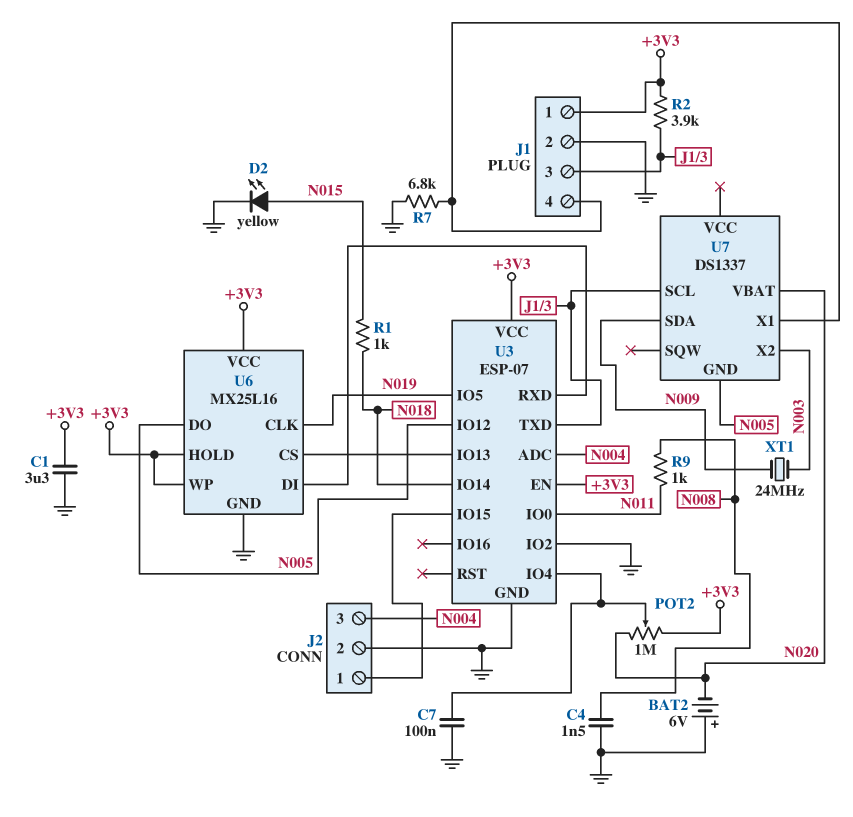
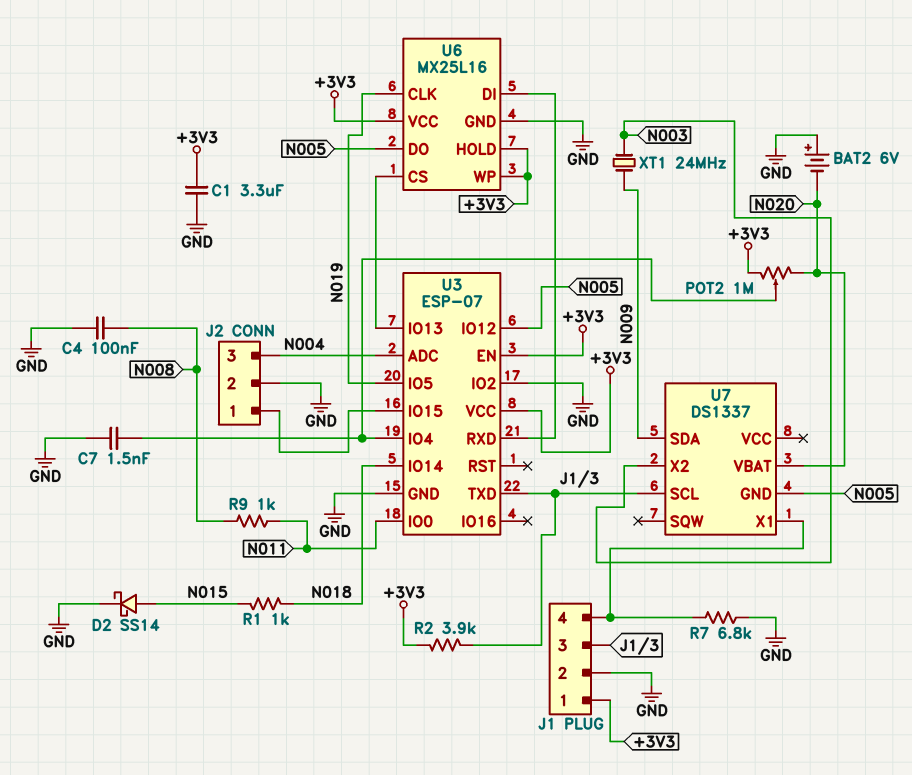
C4: 1.5nF (GND, N008) -> 100nF (GND, N008)
C7: 100nF (GND, U3/IO4) -> 1.5nF (GND, U3/IO4)
D2: LED yellow (A N015, K GND) -> schottky SS14 (A N015, K GND)

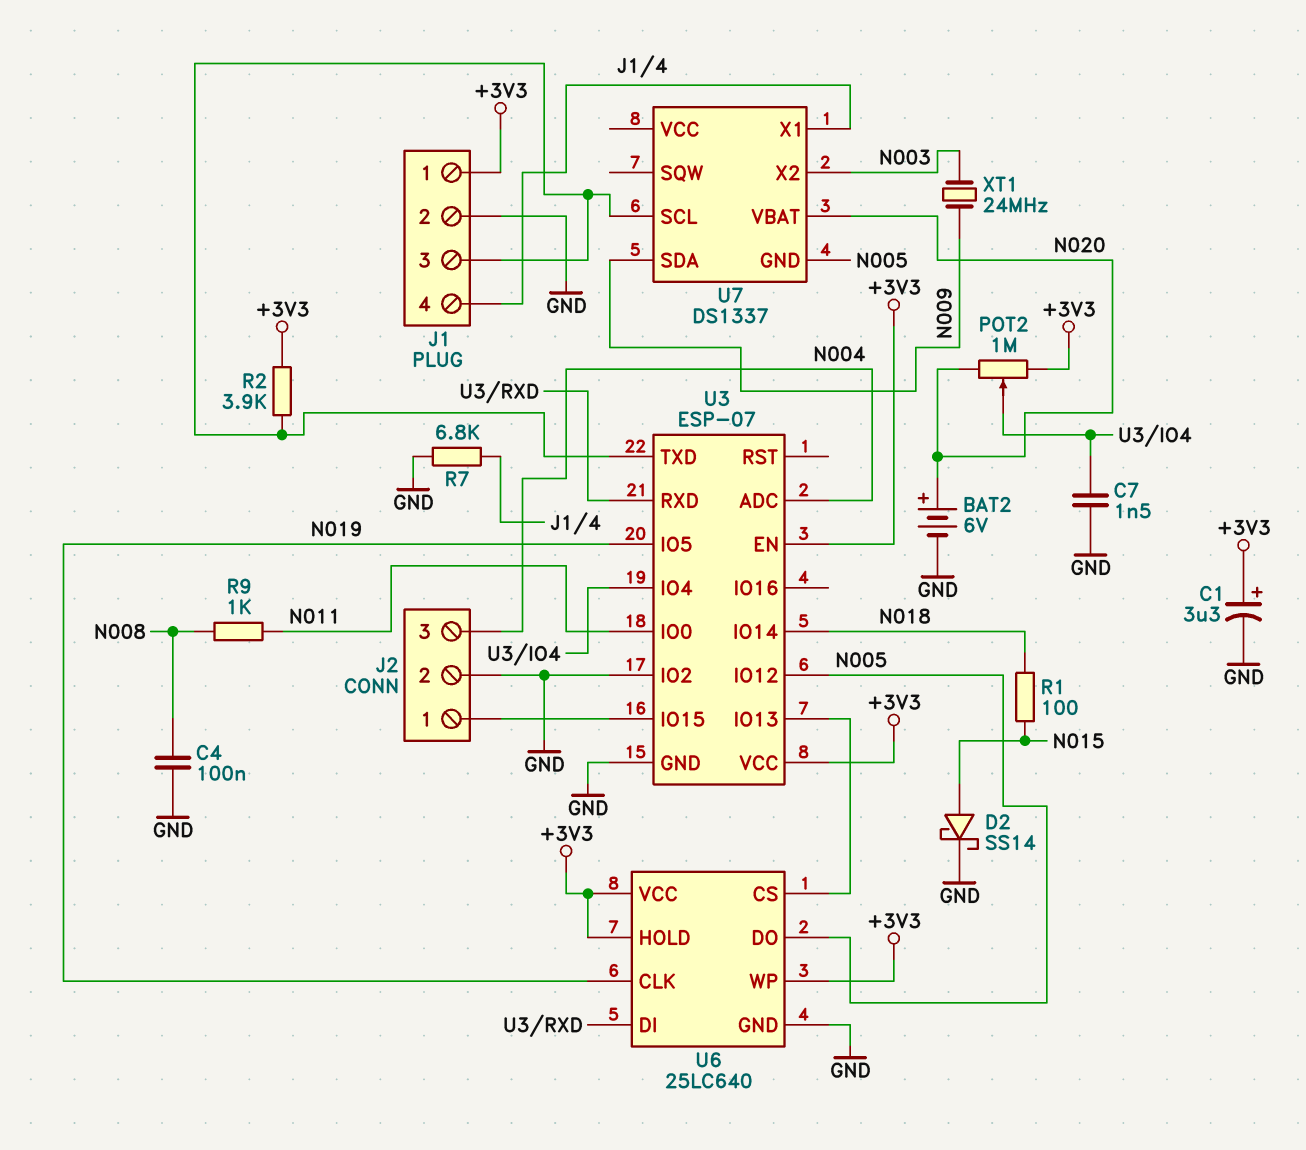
BAT2: 6V (plus GND, minus N020) -> 6V (plus N020, minus GND)
C1: 3.3uF (+3V3, GND) -> 3.3uF (plus +3V3, minus GND)
R1: 1k (N015, N018) -> 100 (N015, N018)
U6: MX25L16 -> 25LC640

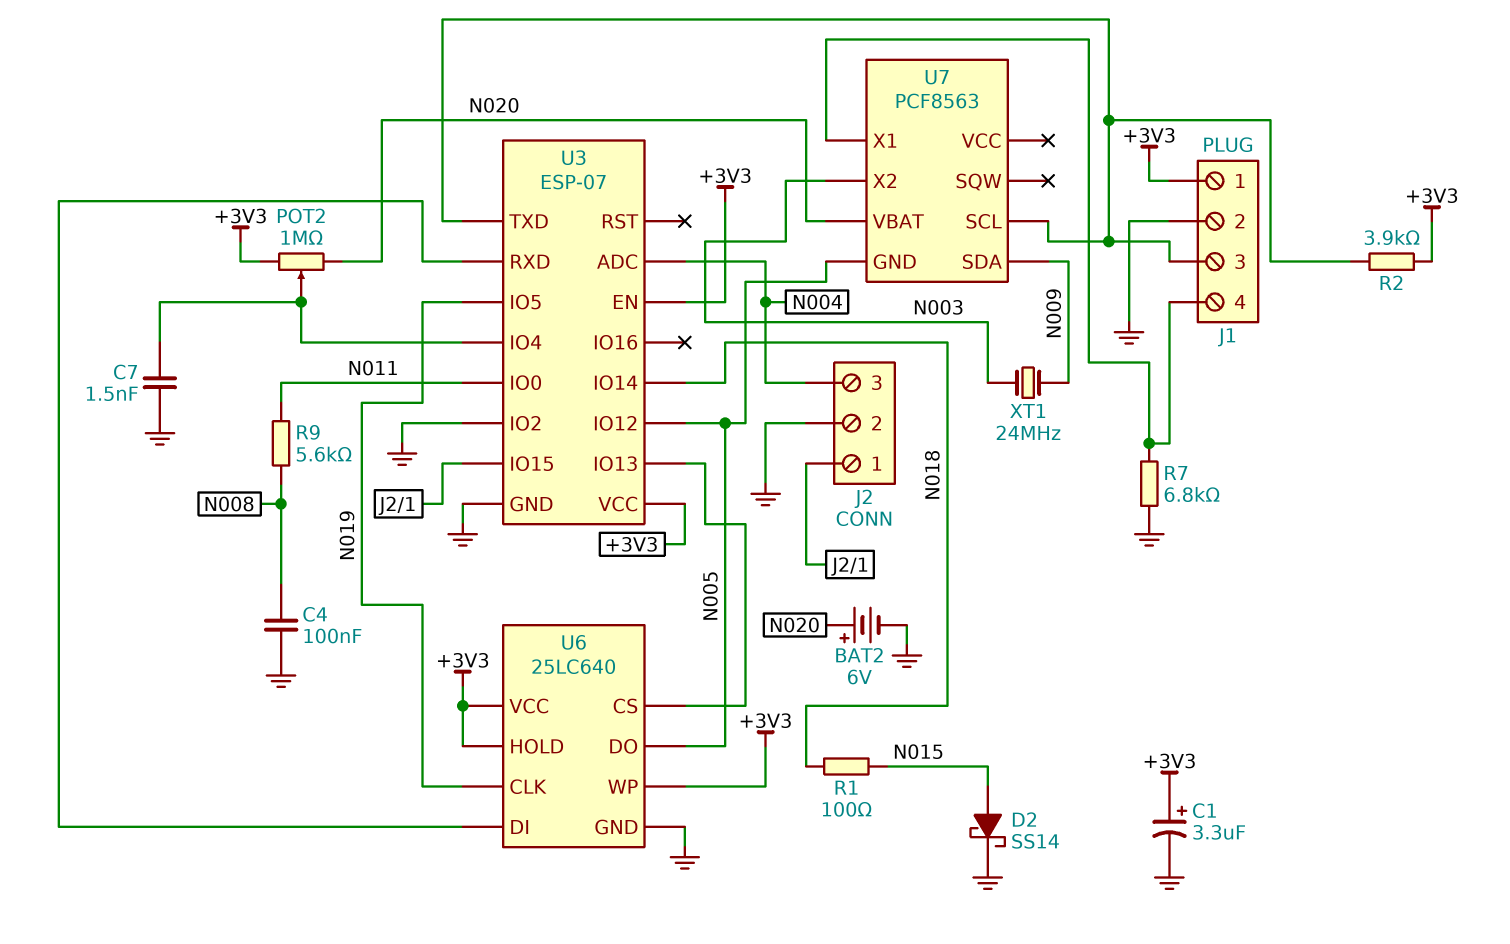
R9: 1k (N008, N011) -> 5.6k (N008, N011)
U7: DS1337 -> PCF8563

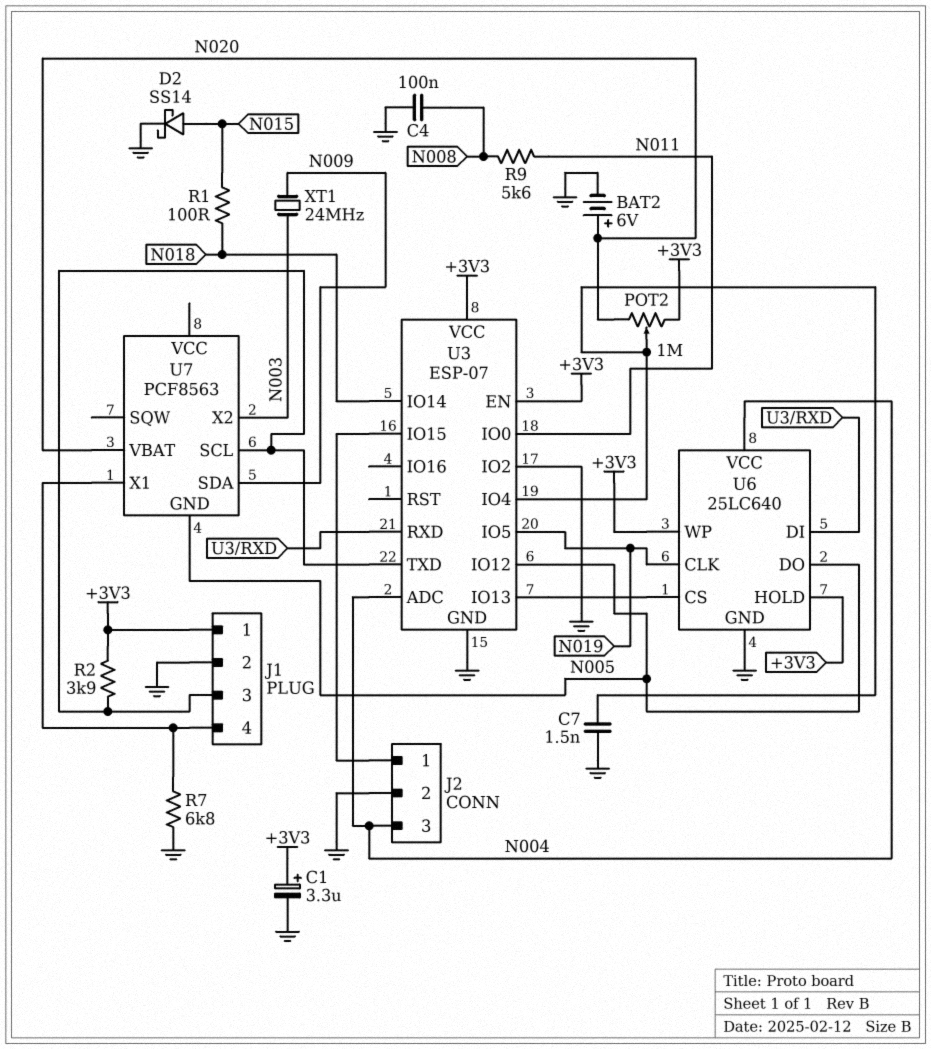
U6 pin VCC: +3V3 -> N004

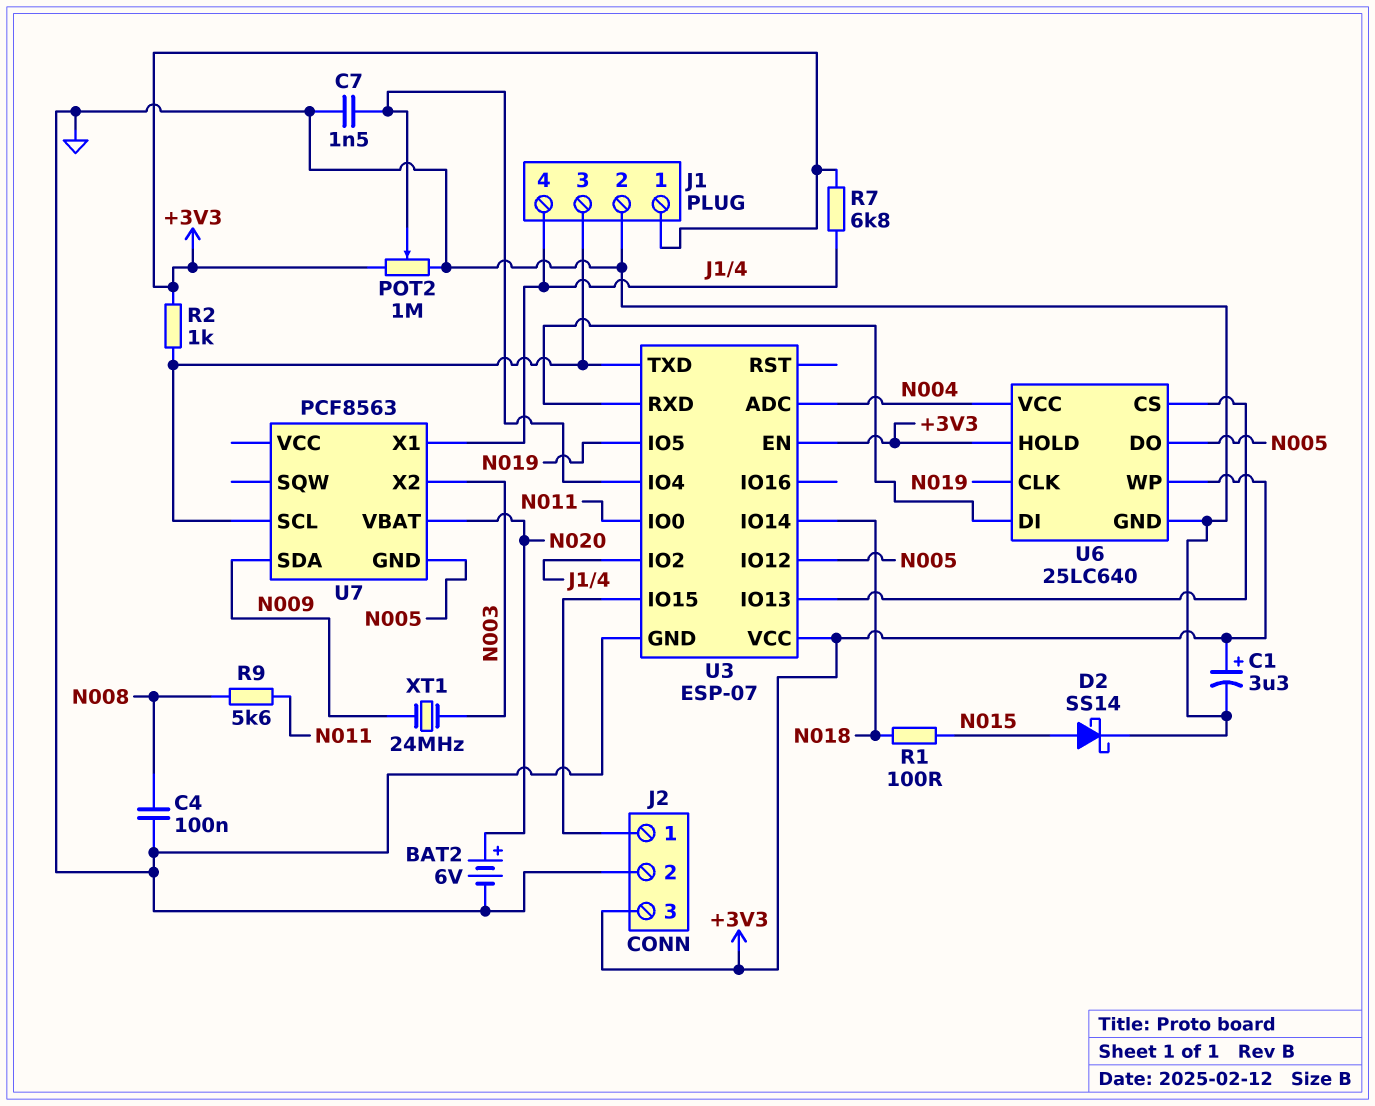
J2 pin 3: N004 -> +3V3
POT2: 1M (+3V3, N020, wiper U3/IO4) -> 1M (+3V3, GND, wiper U3/IO4)
R2: 3.9k (+3V3, J1/3) -> 1k (+3V3, J1/3)
R7: 6.8k (GND, J1/4) -> 6.8k (+3V3, J1/4)
U3 pin IO2: GND -> J1/4

